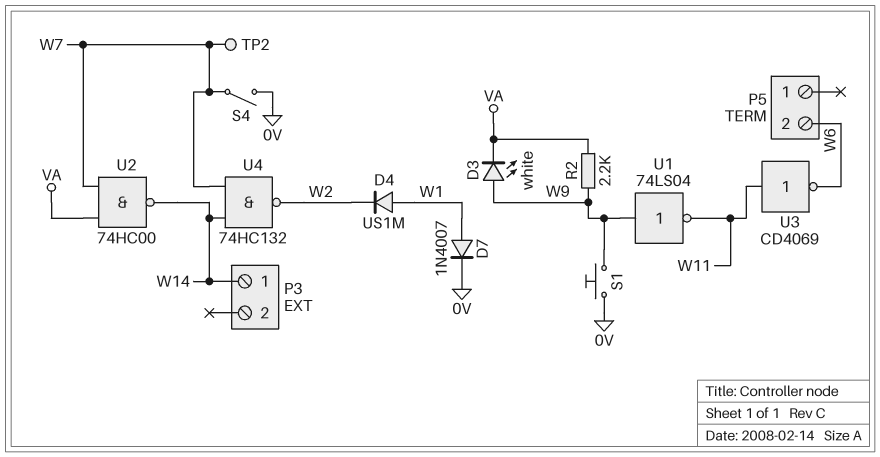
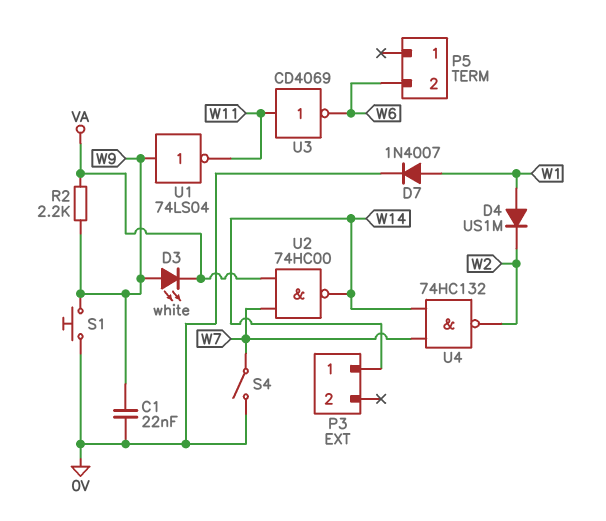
C1: none -> 22nF (0V, W9)
TP2: test point (W7) -> none

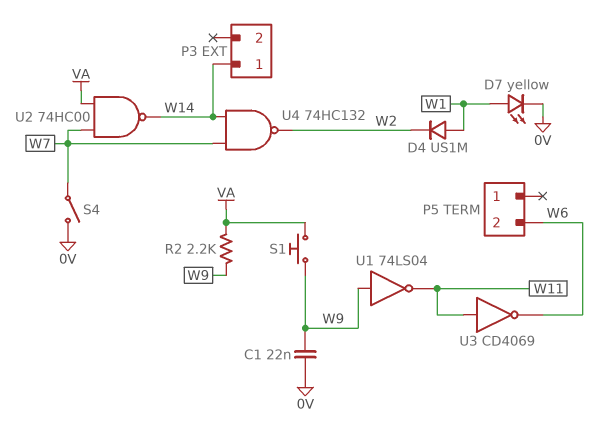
D3: LED white (A W9, K VA) -> none
D7: diode 1N4007 (A W1, K 0V) -> LED yellow (A W1, K 0V)
S1: button (0V, W9) -> button (VA, W9)

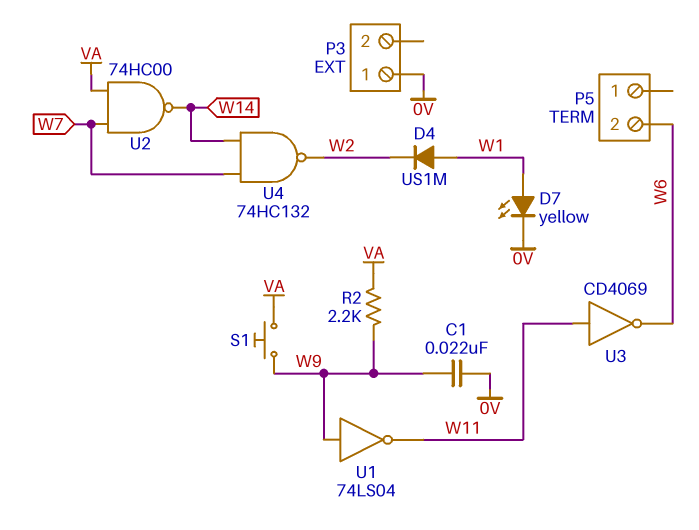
P3 pin 1: W14 -> 0V
S4: switch (0V, W7) -> none

